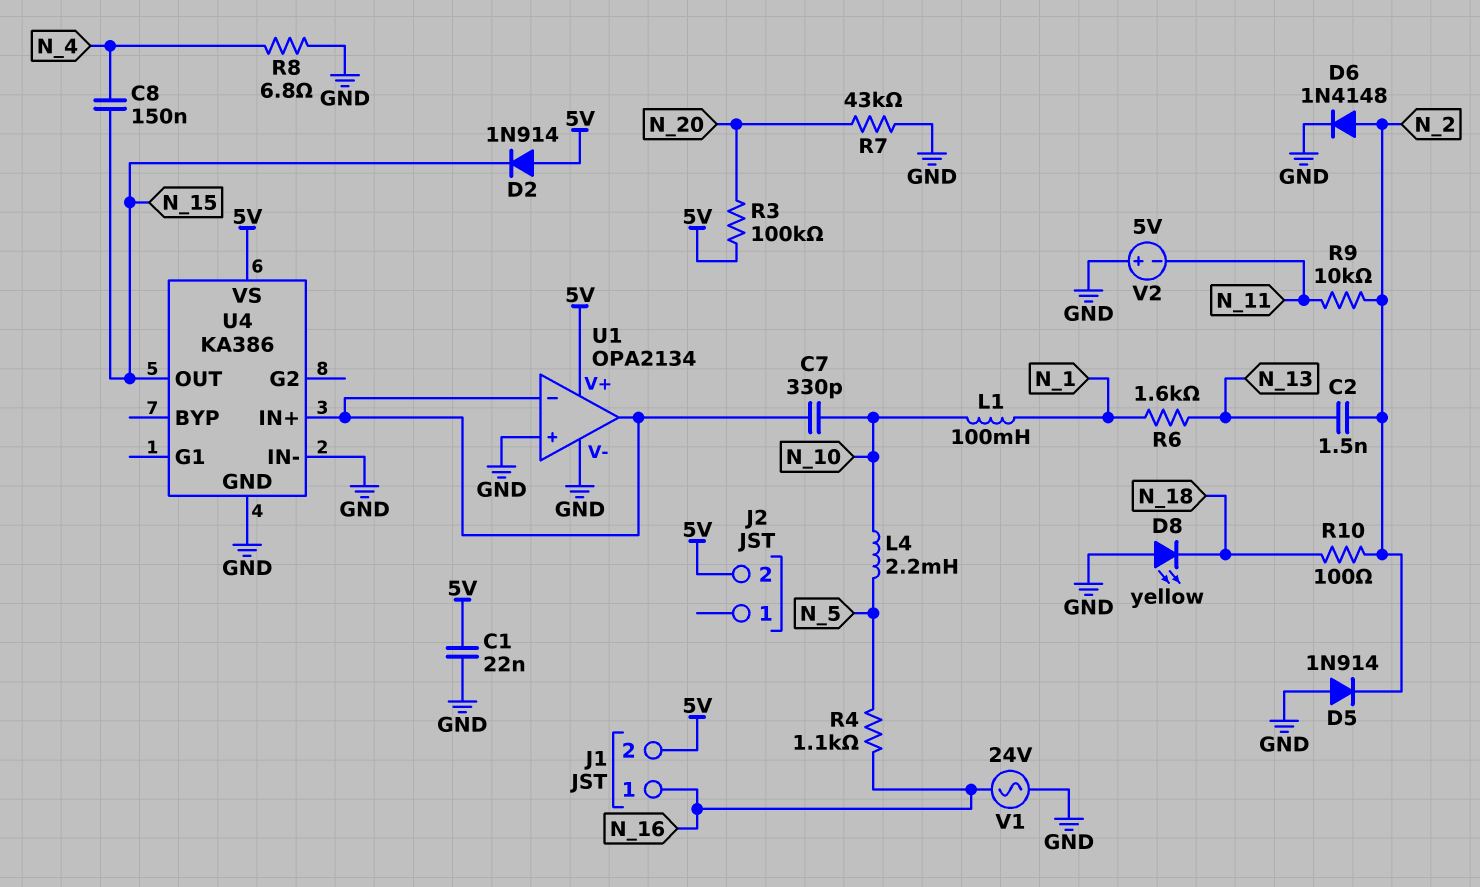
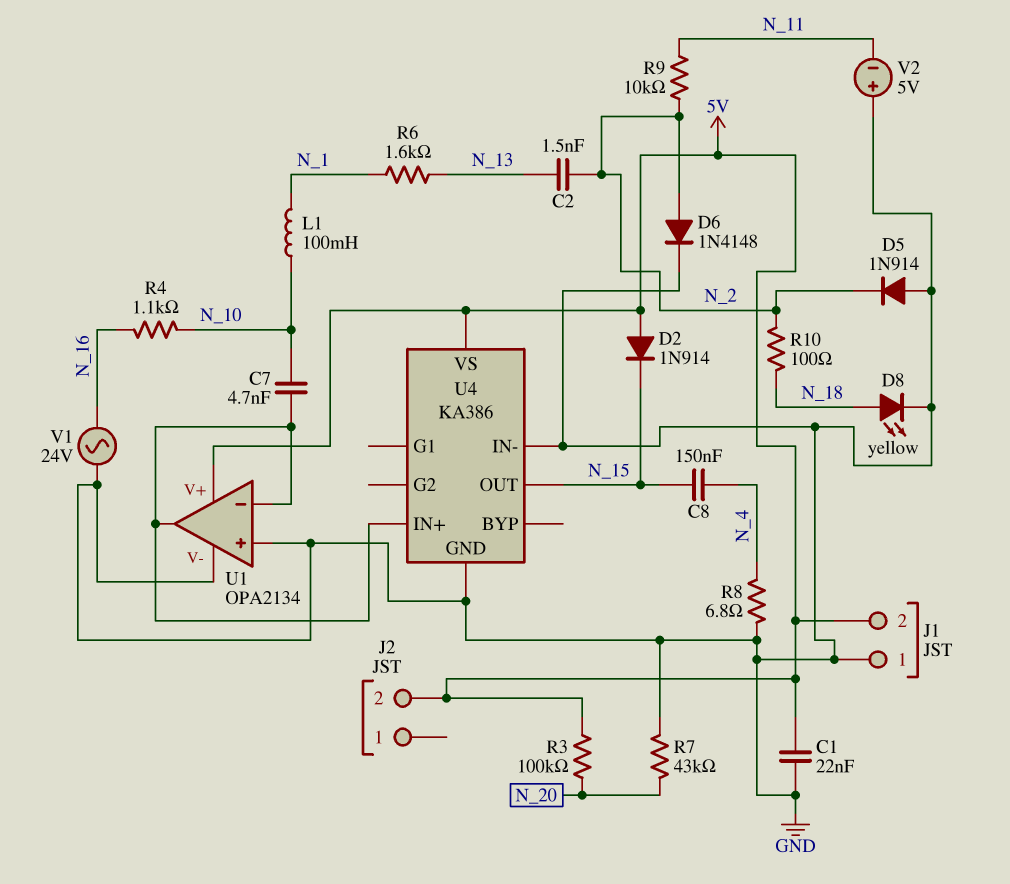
C7: 330pF (N_10, U1/in-) -> 4.7nF (N_10, U1/in-)
D8: LED yellow (A GND, K N_18) -> LED yellow (A N_18, K GND)
J1 pin 1: N_16 -> GND
L4: 2.2mH (N_5, N_10) -> none
R4: 1.1k (N_5, N_16) -> 1.1k (N_10, N_16)

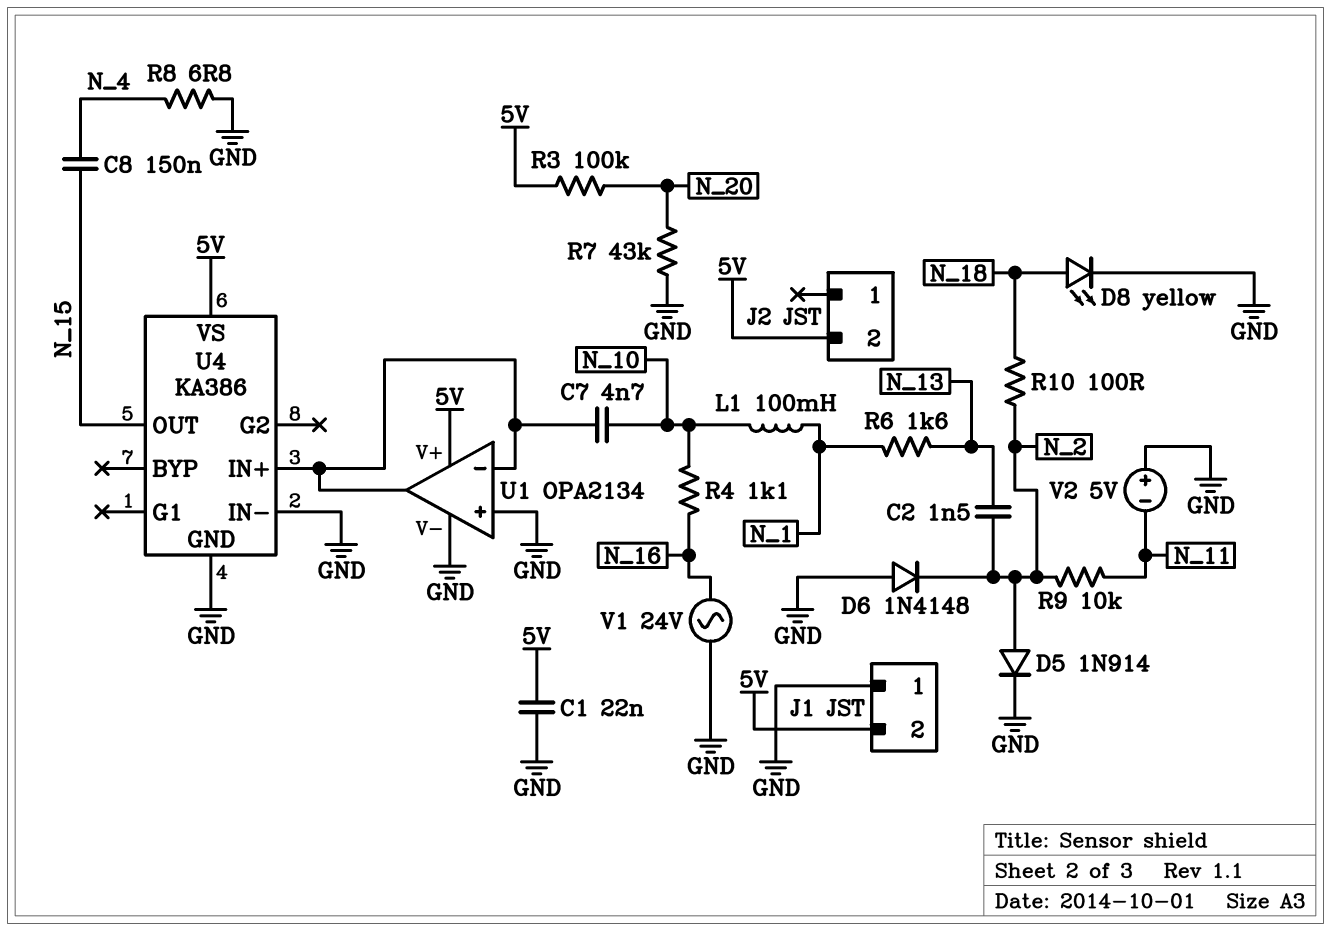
D2: diode 1N914 (A 5V, K N_15) -> none
D5: diode 1N914 (A GND, K N_2) -> diode 1N914 (A N_2, K GND)
D6: diode 1N4148 (A N_2, K GND) -> diode 1N4148 (A GND, K N_2)

